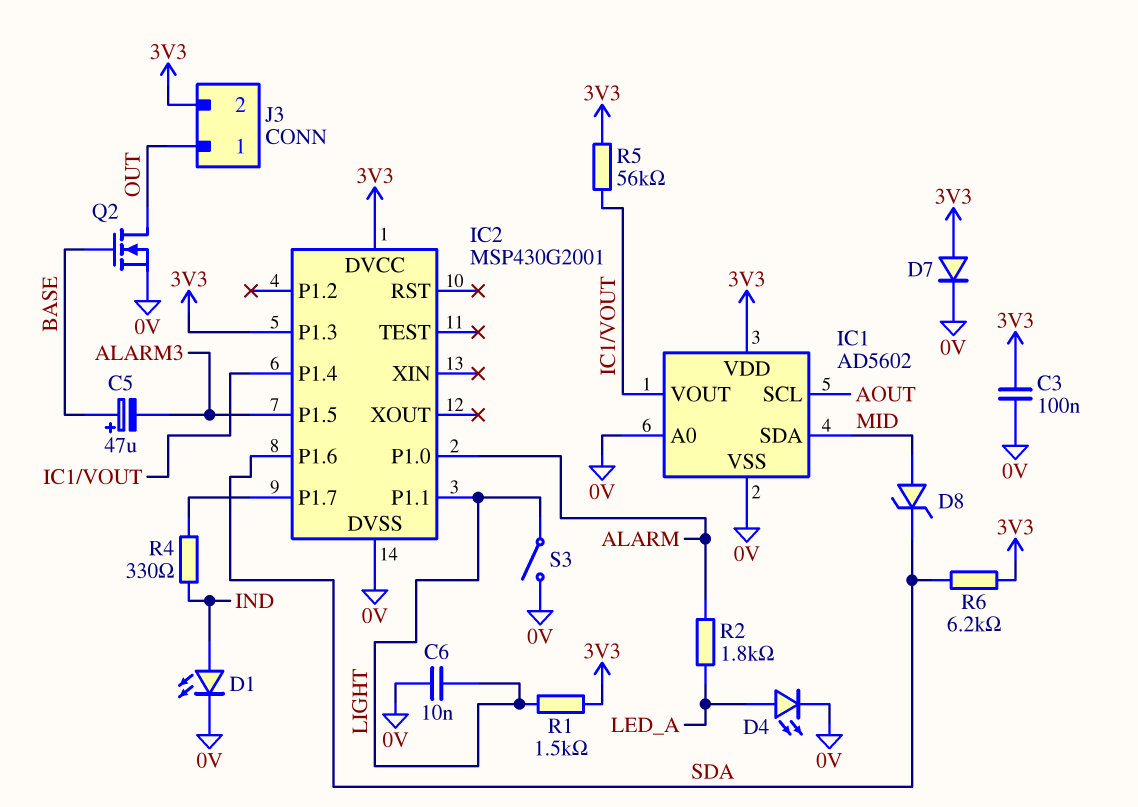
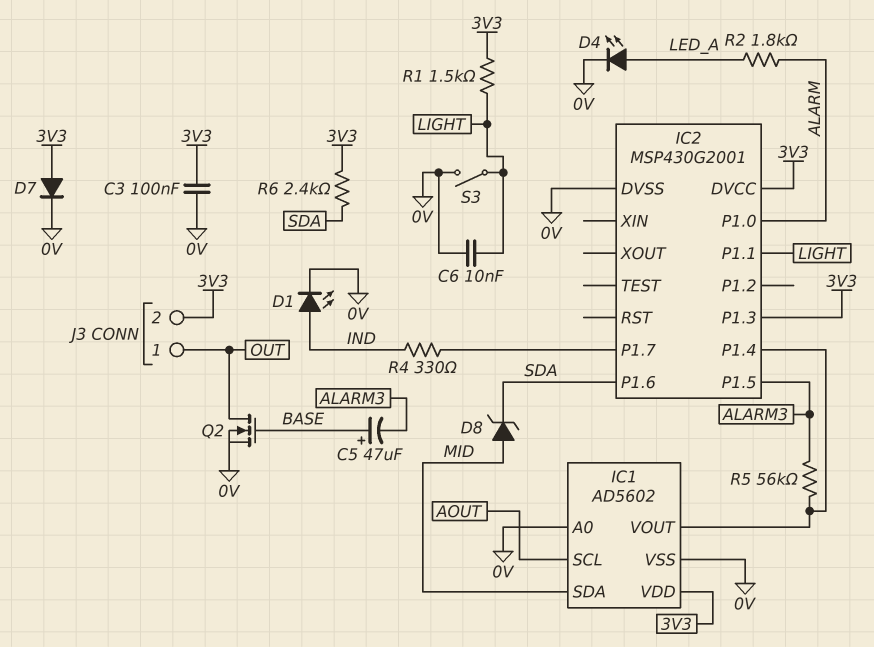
R5: 56k (3V3, IC1/VOUT) -> 56k (ALARM3, IC1/VOUT)
R6: 6.2k (3V3, SDA) -> 2.4k (3V3, SDA)

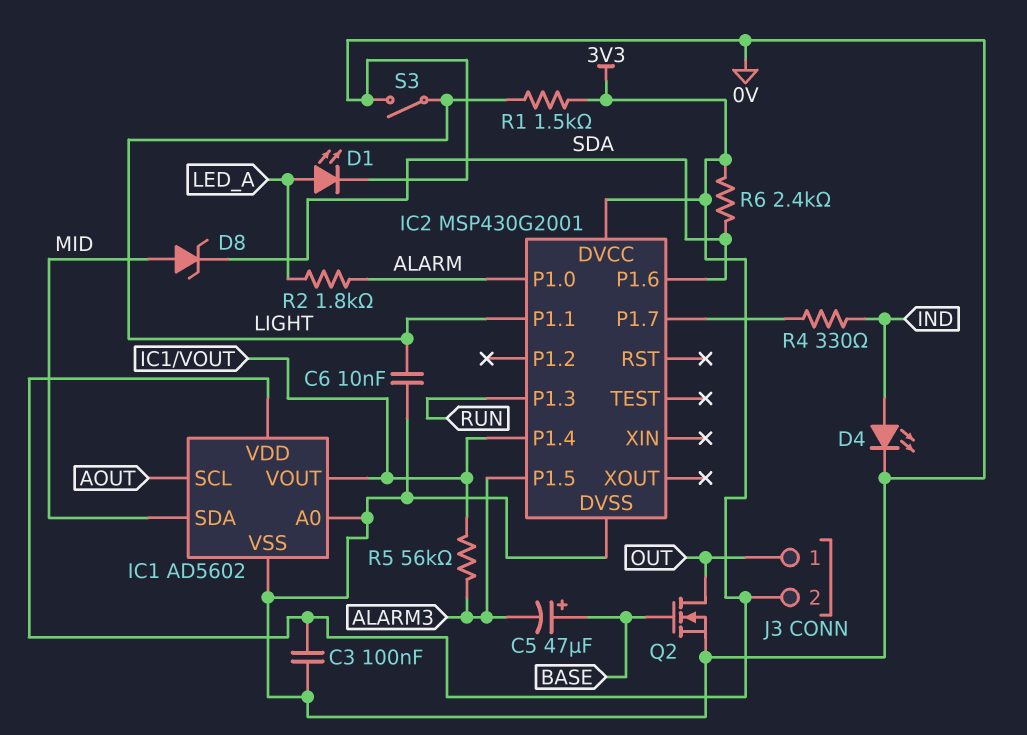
D1: LED (A IND, K 0V) -> LED (A LED_A, K 0V)
D4: LED (A LED_A, K 0V) -> LED (A IND, K 0V)
D7: diode (A 3V3, K 0V) -> none
IC2 pin P1.3: 3V3 -> RUN

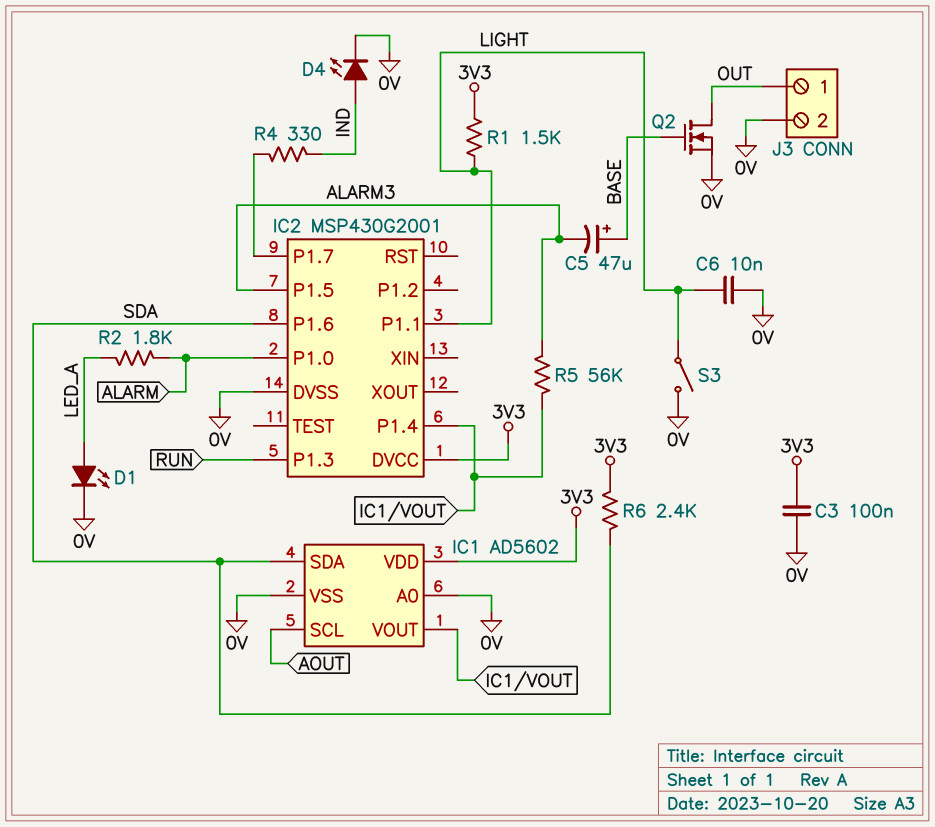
D8: zener (A MID, K SDA) -> none
IC1 pin SDA: MID -> SDA
J3 pin 2: 3V3 -> 0V

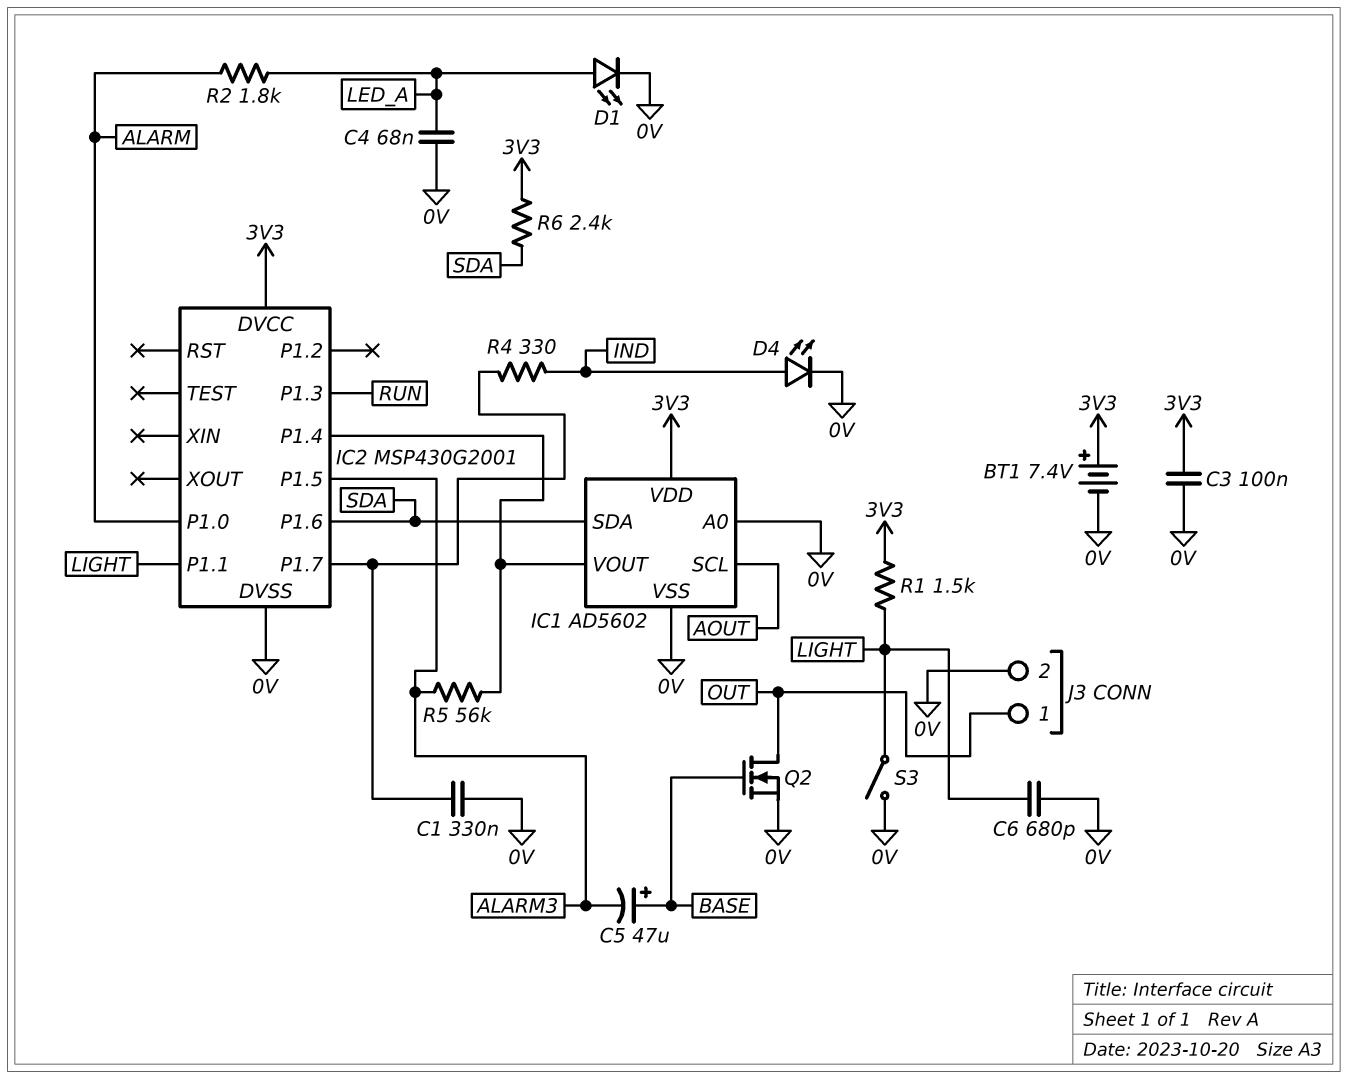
BT1: none -> 7.4V (plus 3V3, minus 0V)
C1: none -> 330nF (0V, IC2/P1.7)
C4: none -> 68nF (0V, LED_A)
C6: 10nF (0V, LIGHT) -> 680pF (0V, LIGHT)

